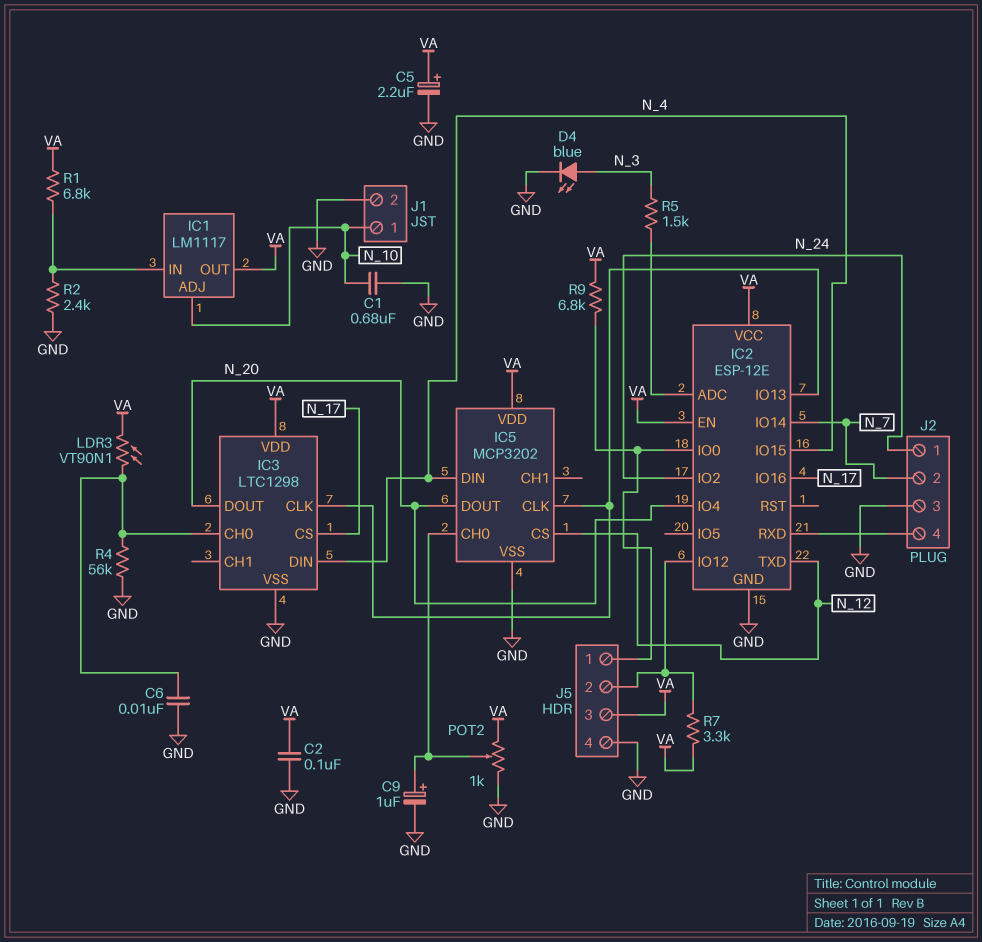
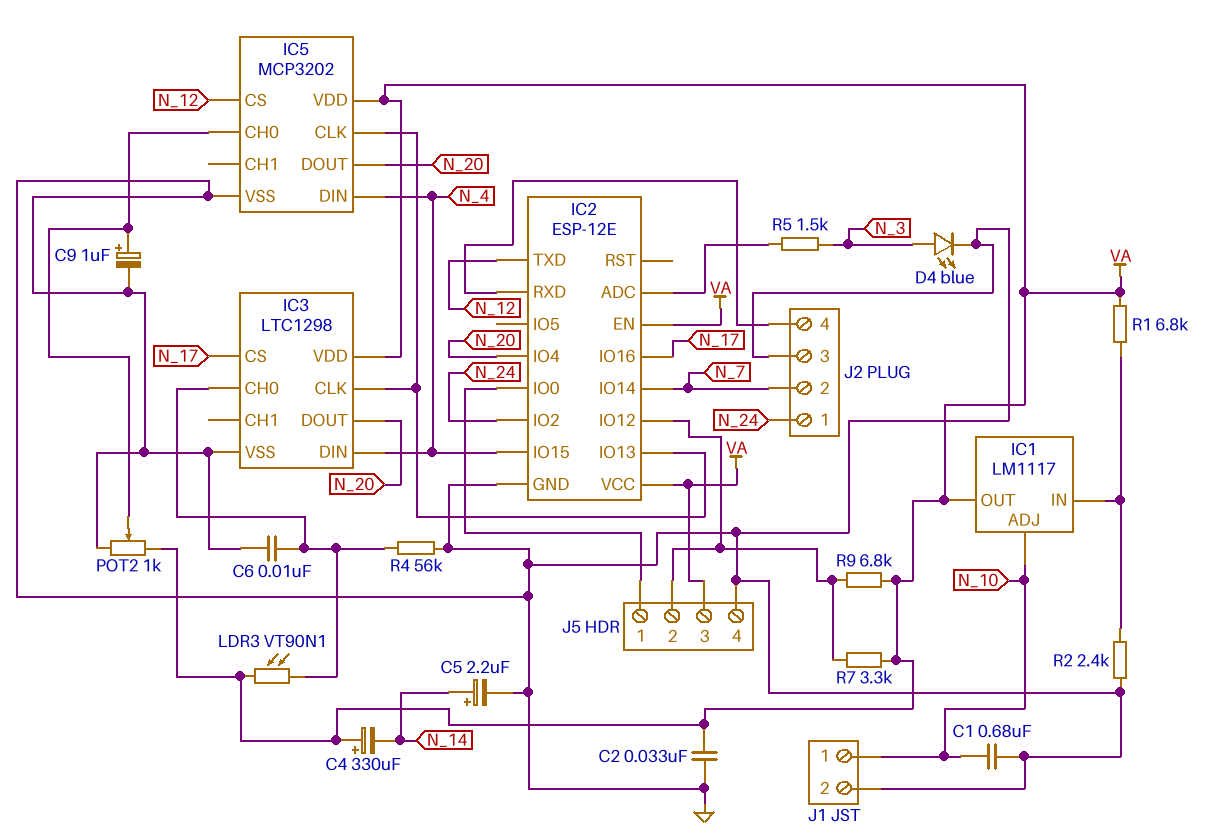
C2: 100nF (GND, VA) -> 33nF (GND, VA)
C4: none -> 330uF (plus VA, minus N_14)
C5: 2.2uF (plus VA, minus GND) -> 2.2uF (plus N_14, minus GND)
R9: 6.8k (IC2/IO0, VA) -> 6.8k (IC2/IO12, VA)

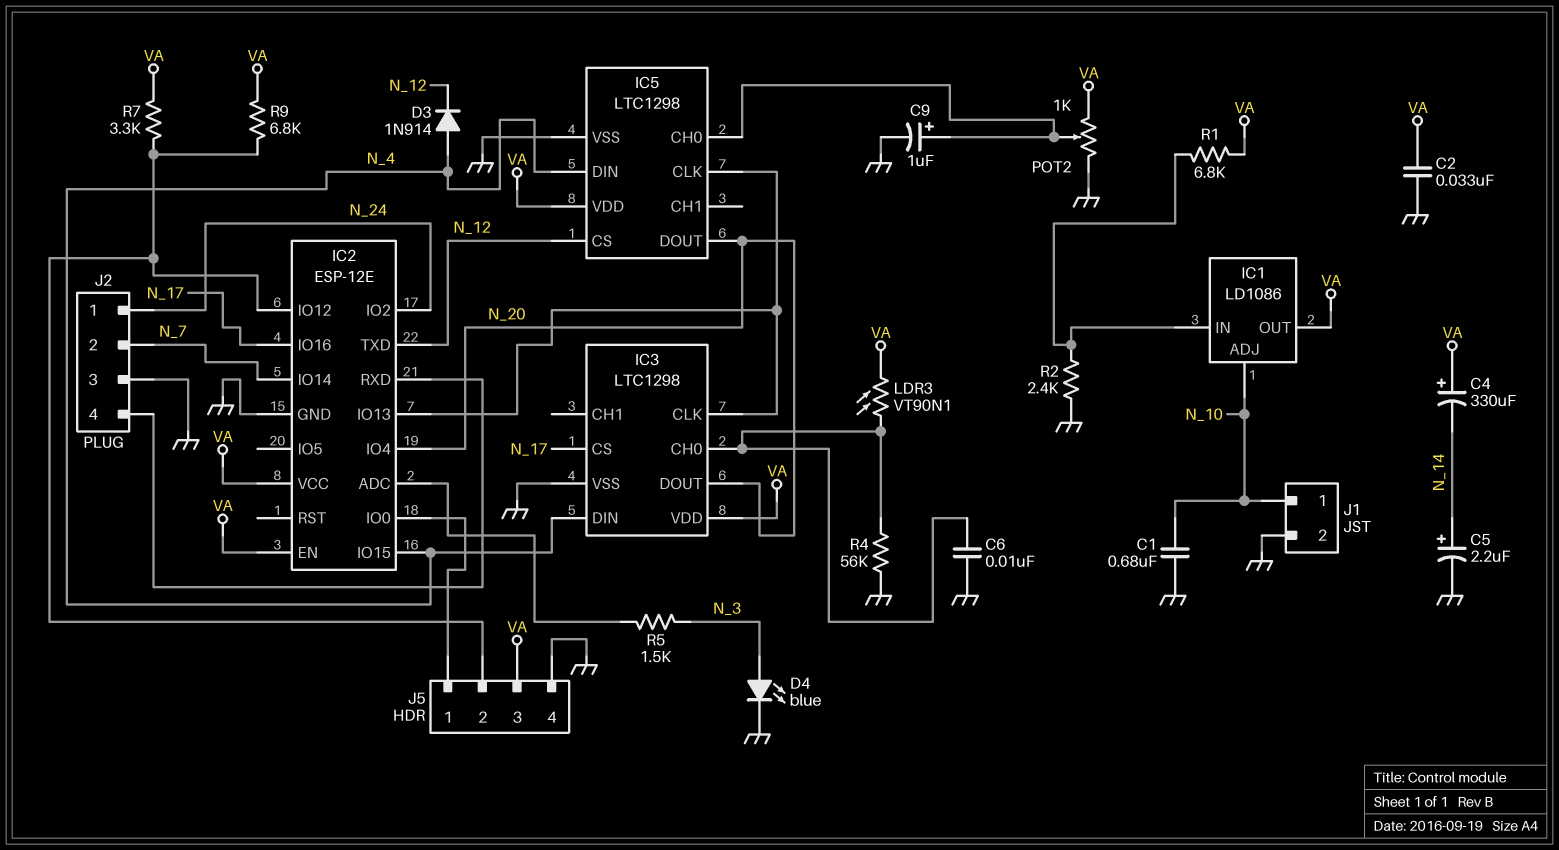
D3: none -> diode 1N914 (A N_4, K N_12)
IC1: LM1117 -> LD1086
IC5: MCP3202 -> LTC1298

